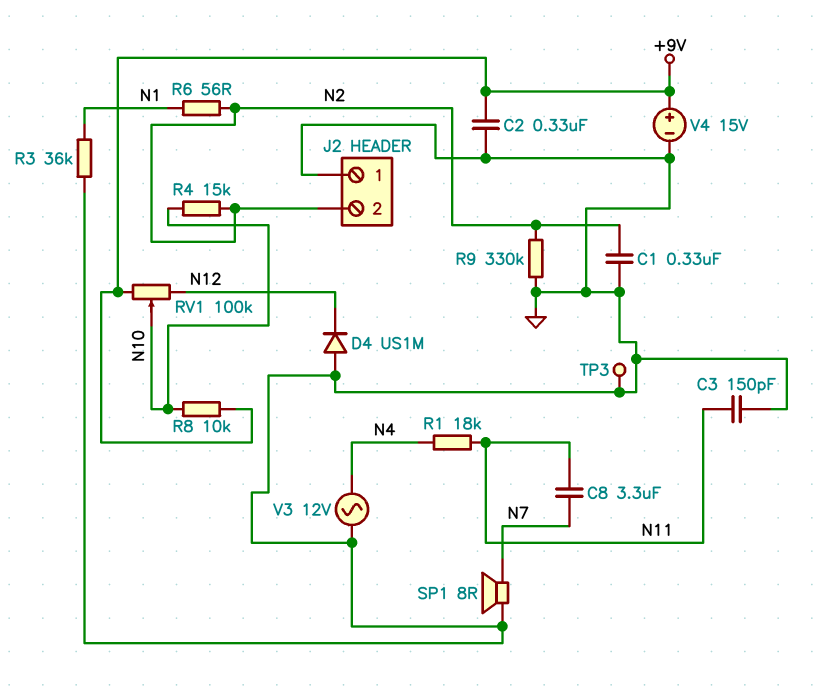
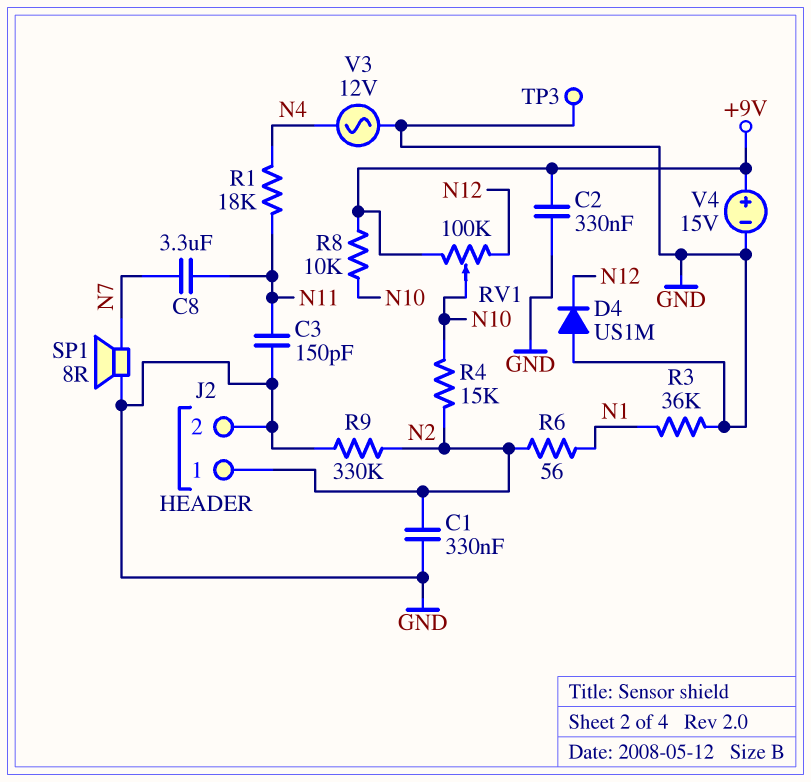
J2 pin 1: GND -> N2
J2 pin 2: N2 -> GND

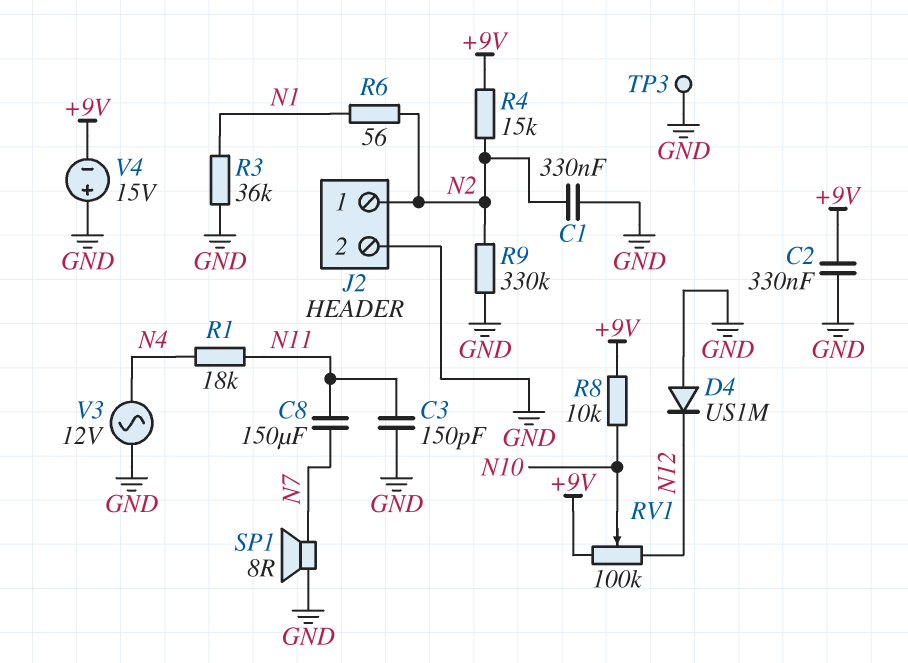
C8: 3.3uF (N7, N11) -> 150uF (N7, N11)
R4: 15k (N2, N10) -> 15k (+9V, N2)
V4: 15V (plus +9V, minus GND) -> 15V (plus GND, minus +9V)

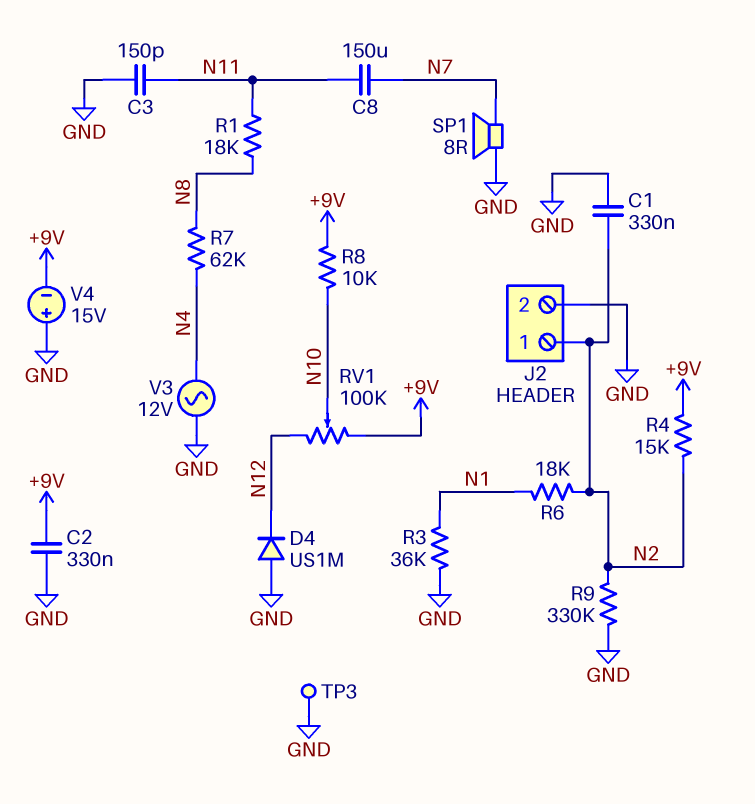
R1: 18k (N4, N11) -> 18k (N8, N11)
R6: 56 (N1, N2) -> 18k (N1, N2)
R7: none -> 62k (N4, N8)

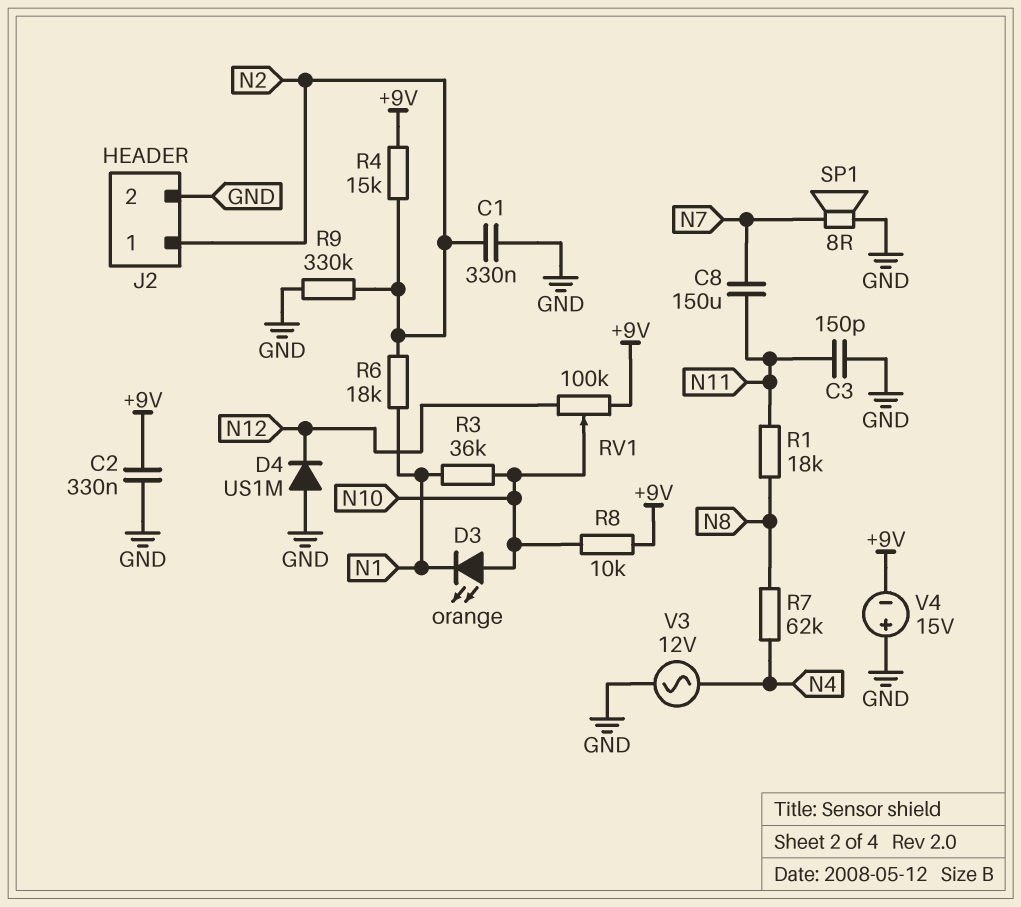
D3: none -> LED orange (A N10, K N1)
R3: 36k (GND, N1) -> 36k (N1, N10)
TP3: test point (GND) -> none

